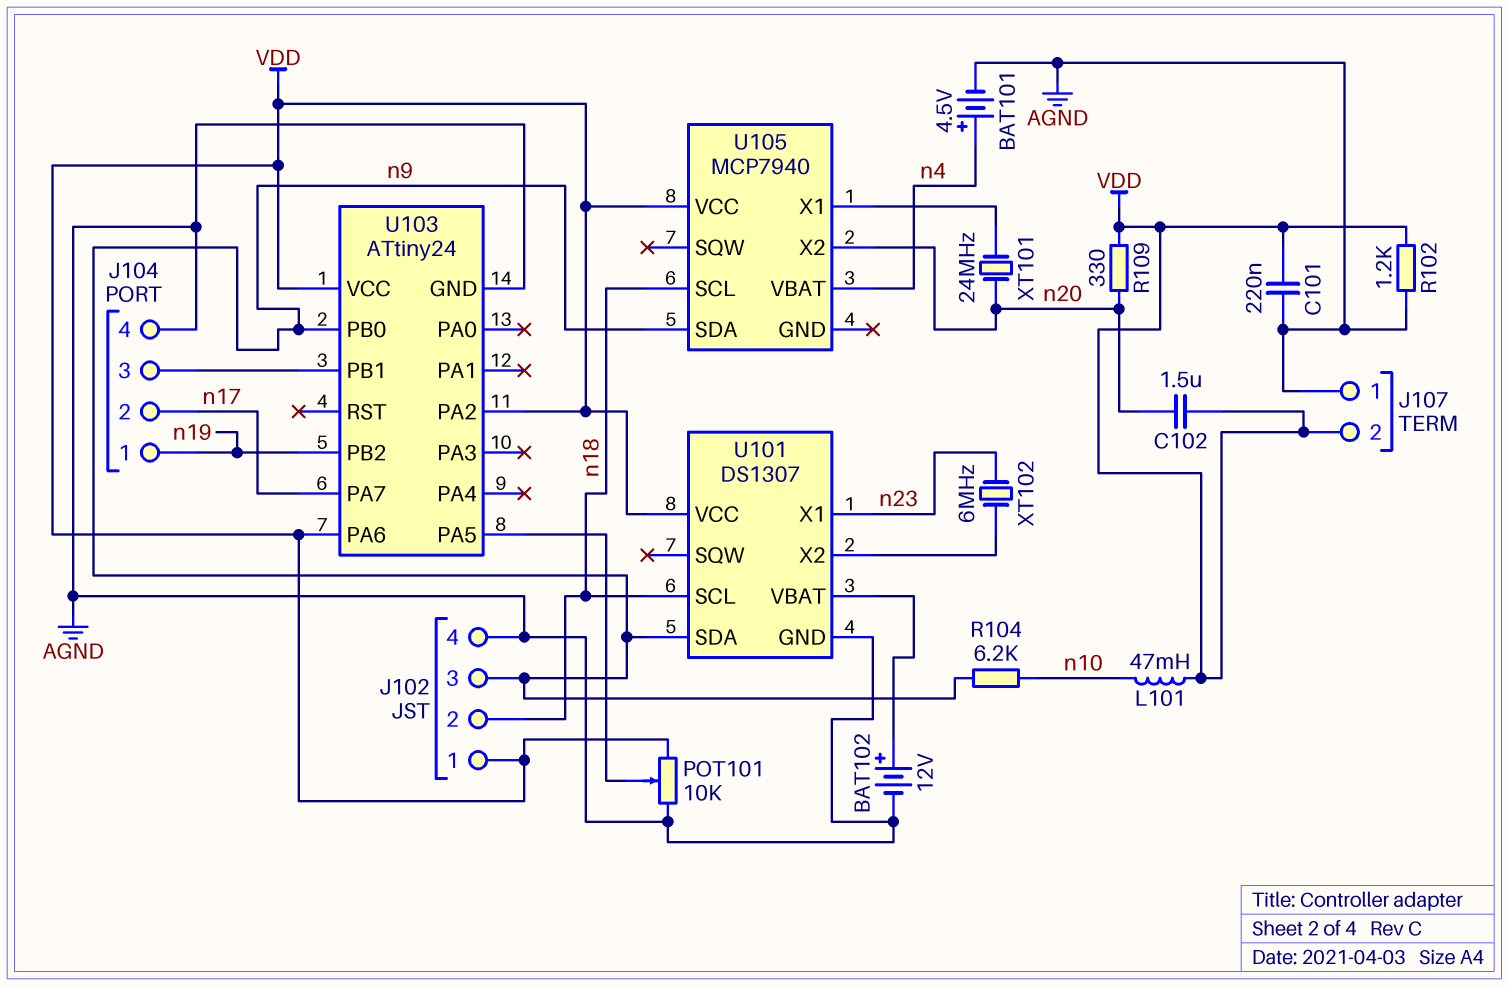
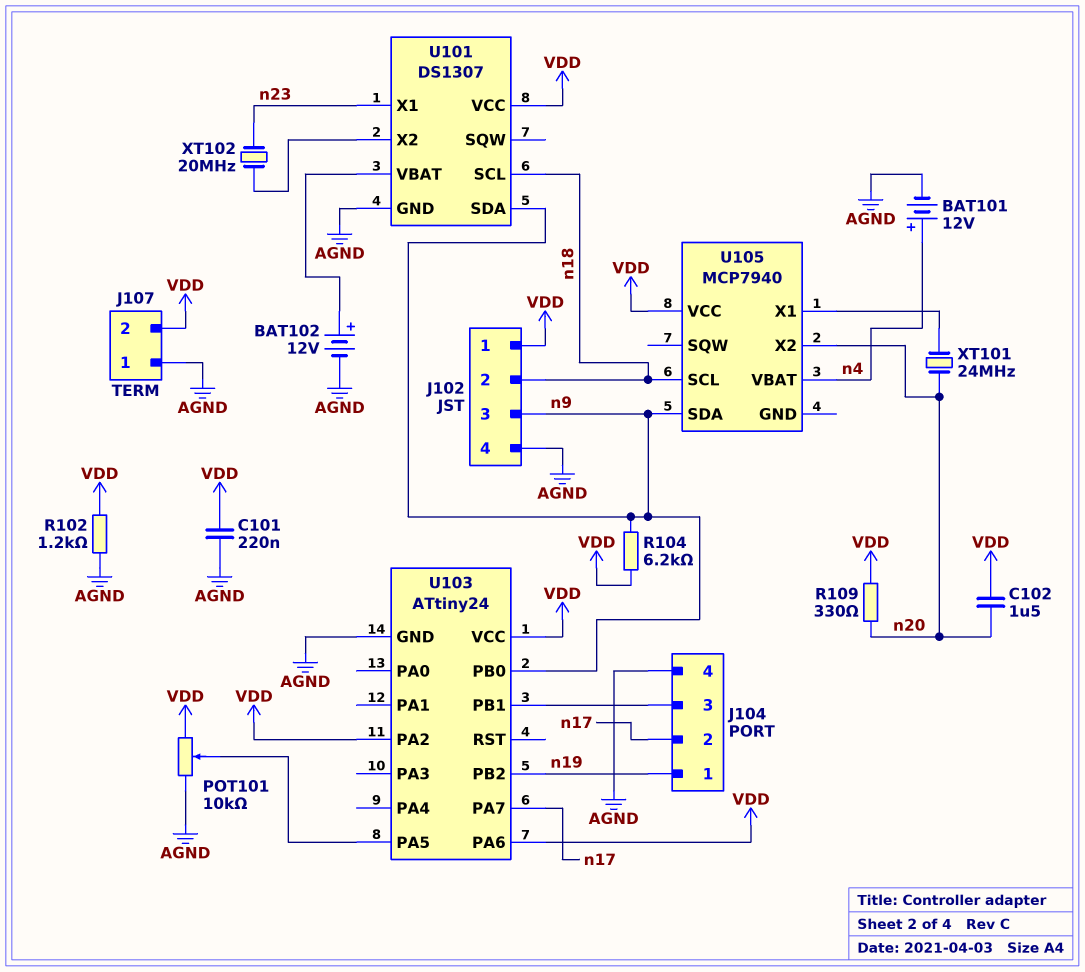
BAT101: 4.5V (plus n4, minus AGND) -> 12V (plus n4, minus AGND)
L101: 47mH (VDD, n10) -> none
R104: 6.2k (n9, n10) -> 6.2k (VDD, n9)
XT102: 6MHz (U101/X2, n23) -> 20MHz (U101/X2, n23)

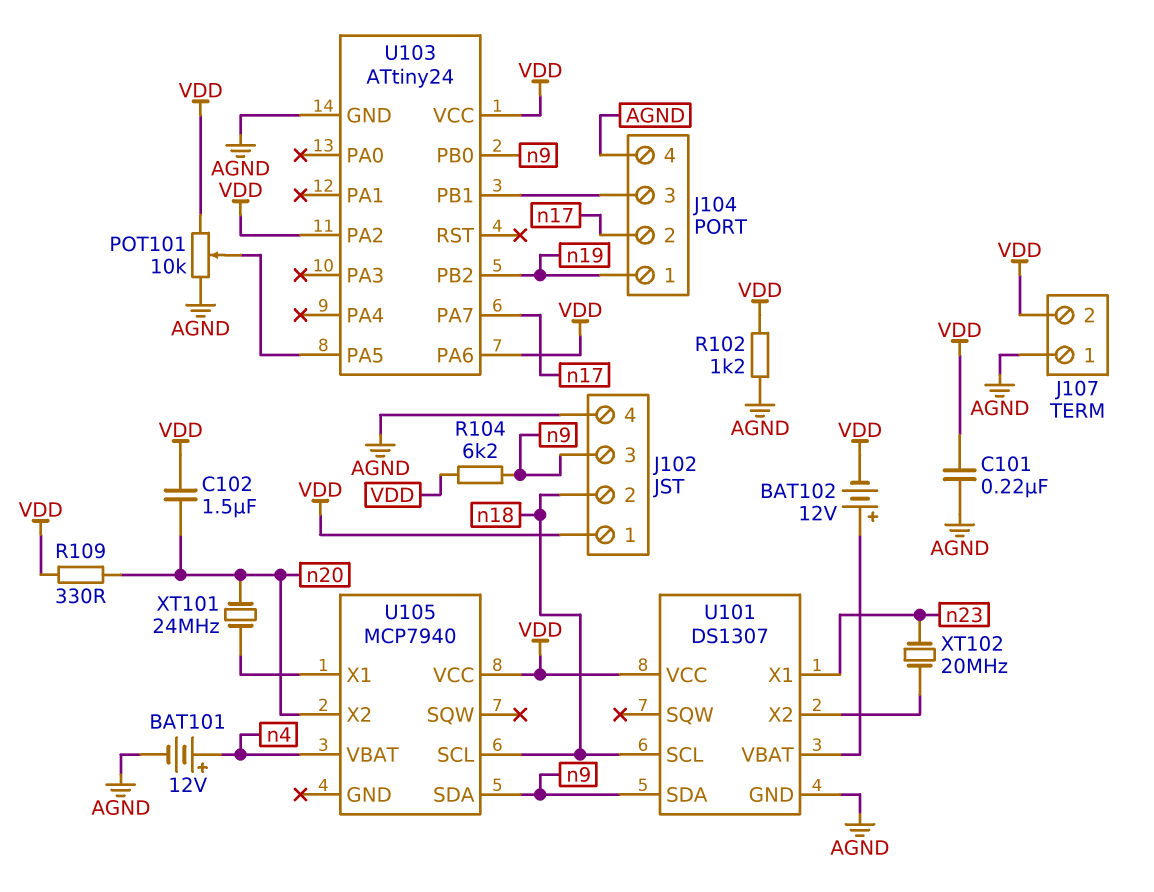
BAT102: 12V (plus U101/VBAT, minus AGND) -> 12V (plus U101/VBAT, minus VDD)

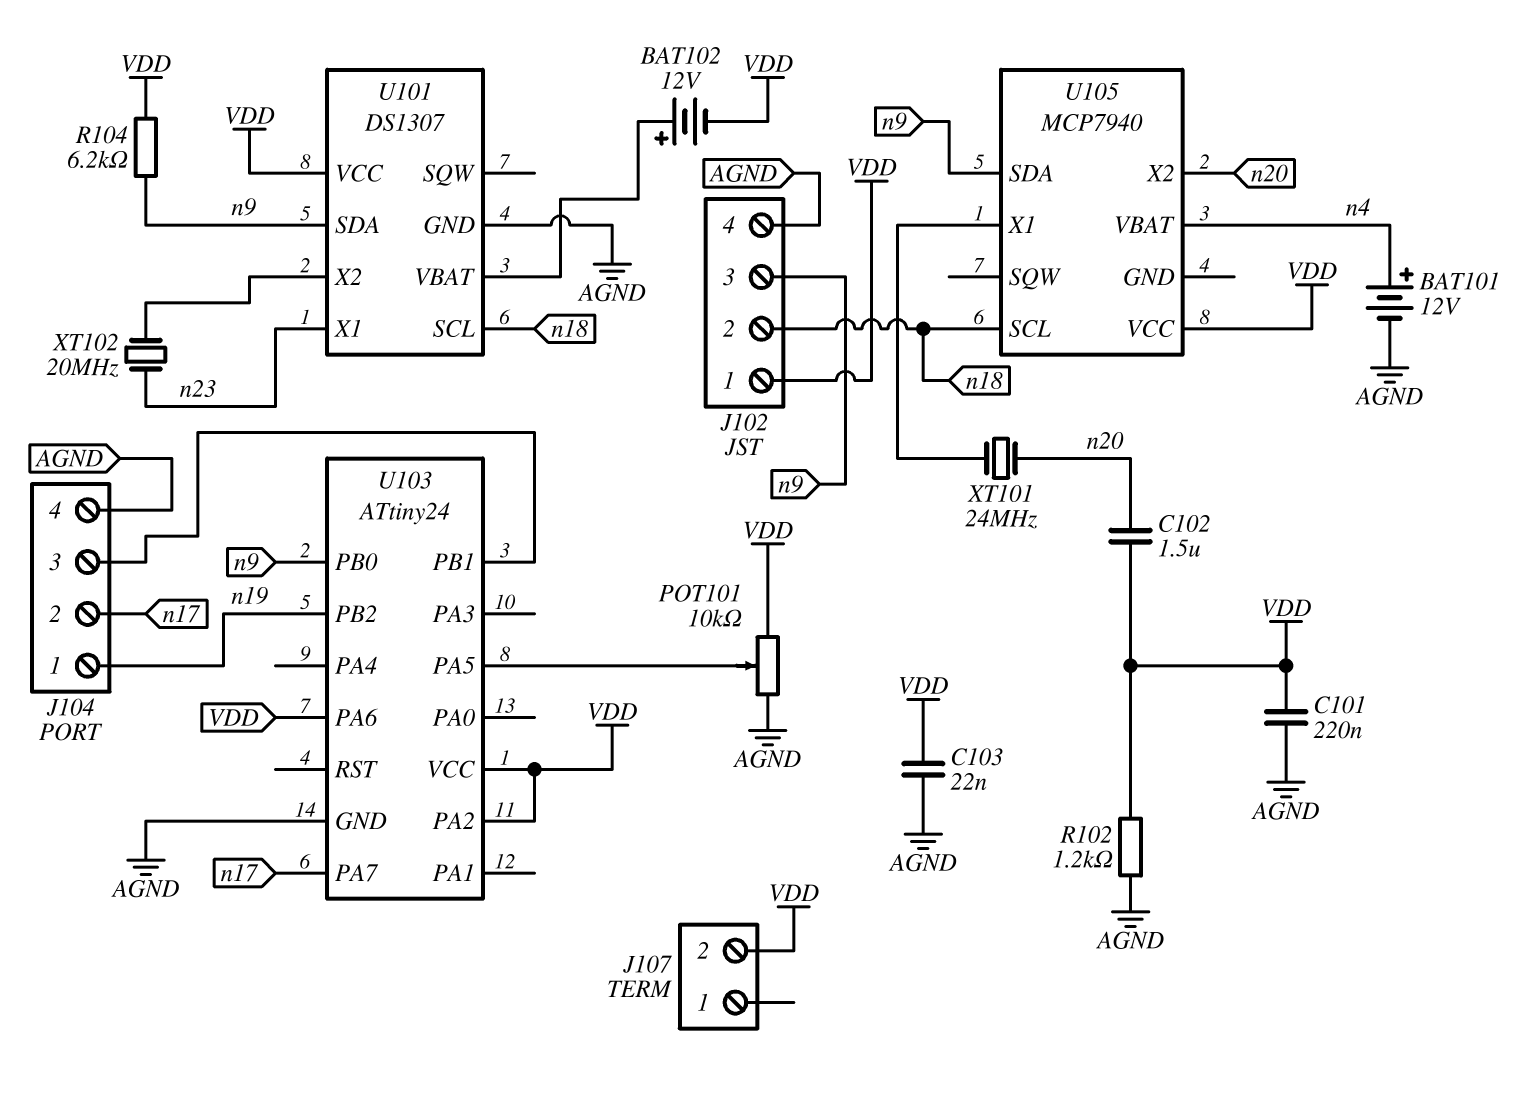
C103: none -> 22nF (AGND, VDD)
J107 pin 1: AGND -> none
R109: 330 (VDD, n20) -> none

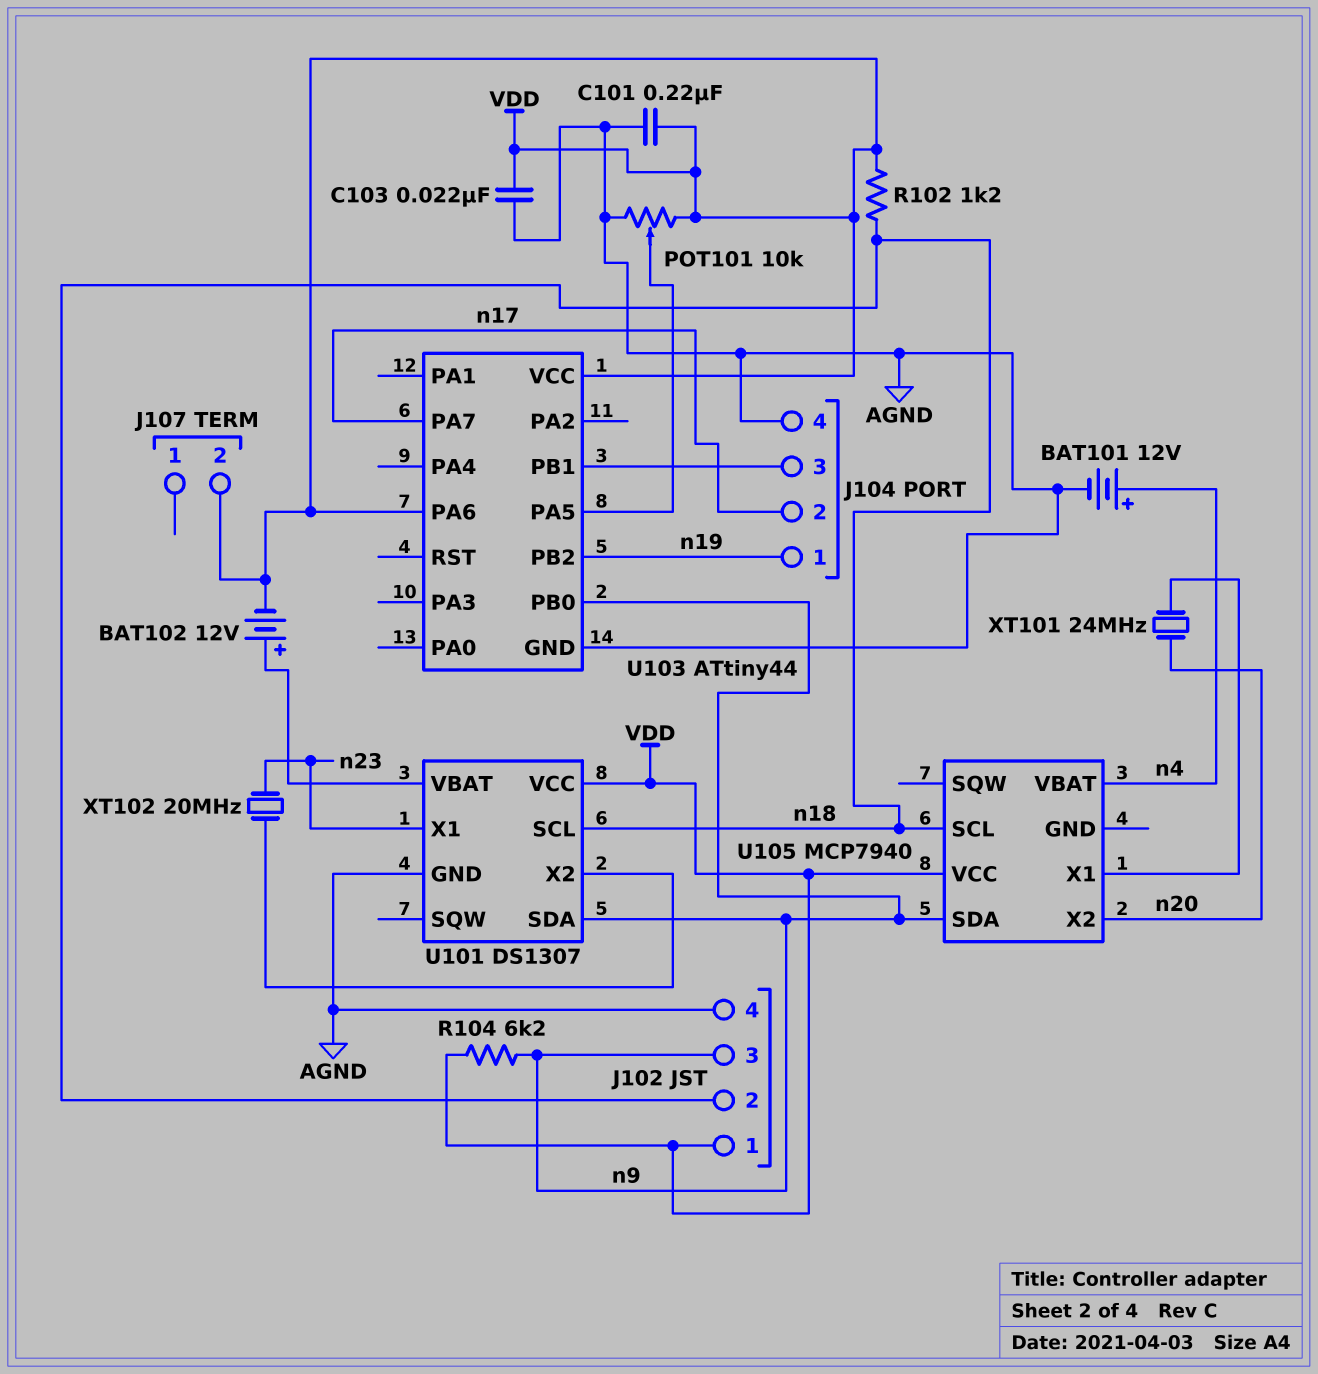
C102: 1.5uF (VDD, n20) -> none
R102: 1.2k (AGND, VDD) -> 1.2k (VDD, n18)
U103: ATtiny24 -> ATtiny44
U103 pin PA2: VDD -> none

